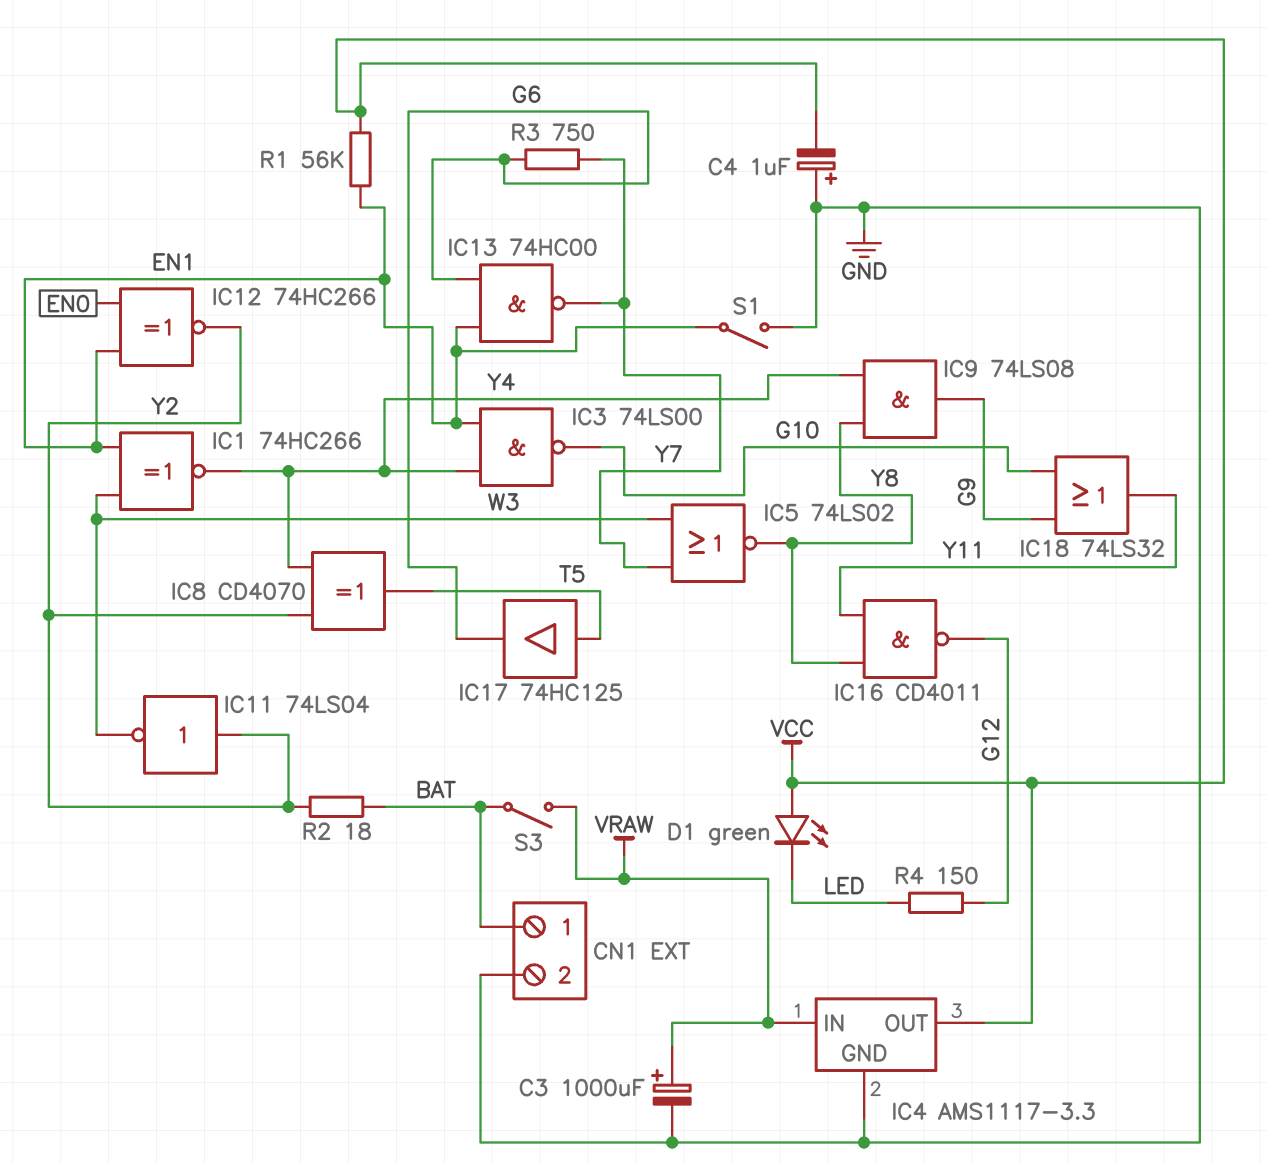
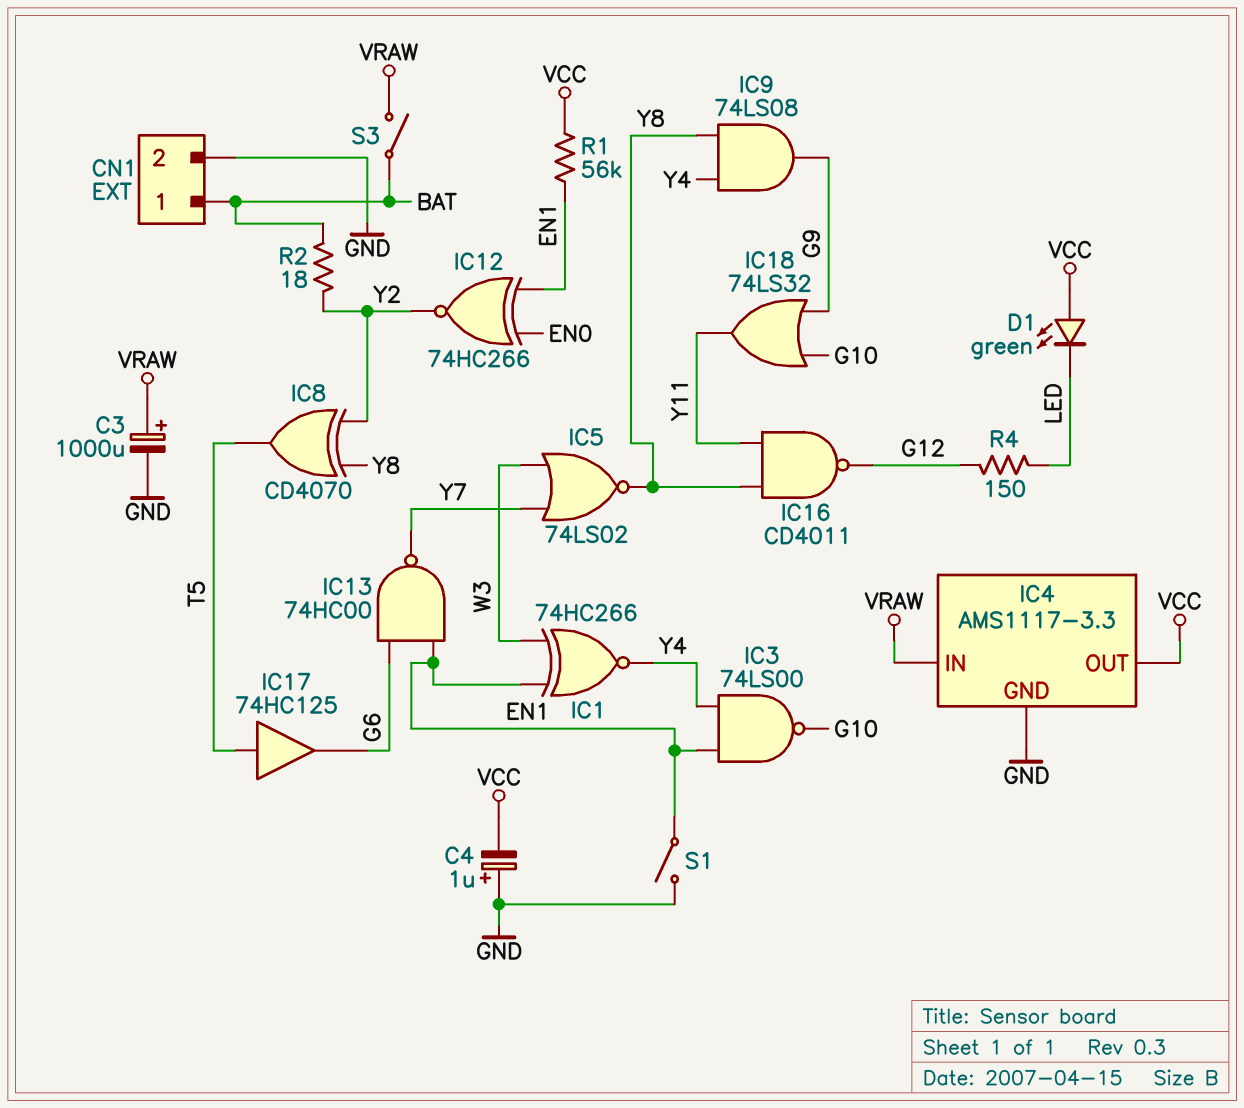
IC8: XOR CD4070 (in Y2, in Y4, out T5) -> XOR CD4070 (in Y2, in Y8, out T5)
IC11: NOT 74LS04 (in Y2, out W3) -> none
R3: 750 (G6, Y7) -> none

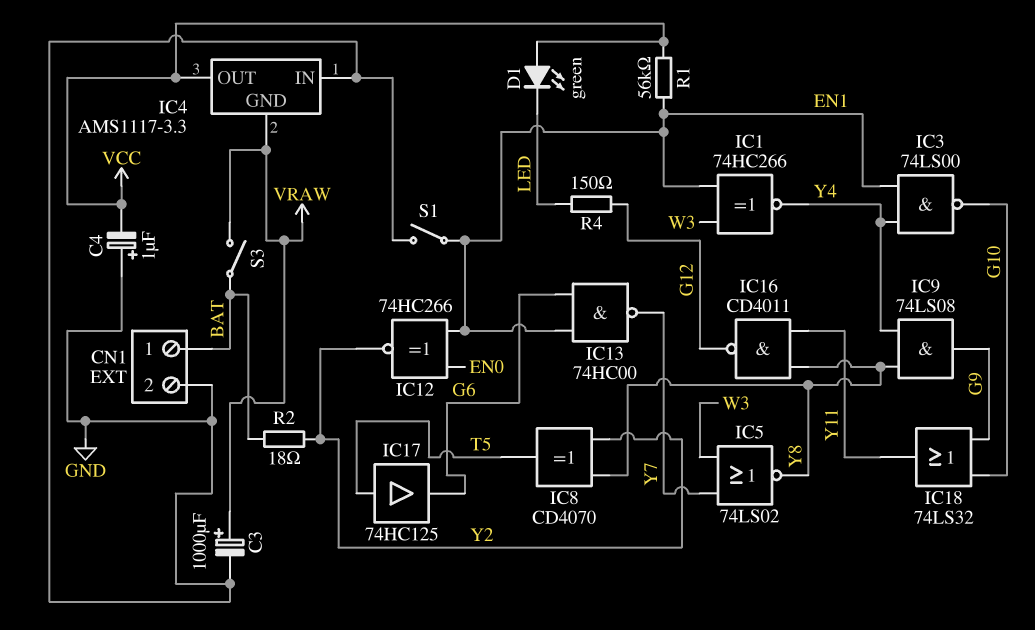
IC4 pin GND: GND -> VRAW
IC4 pin IN: VRAW -> GND

